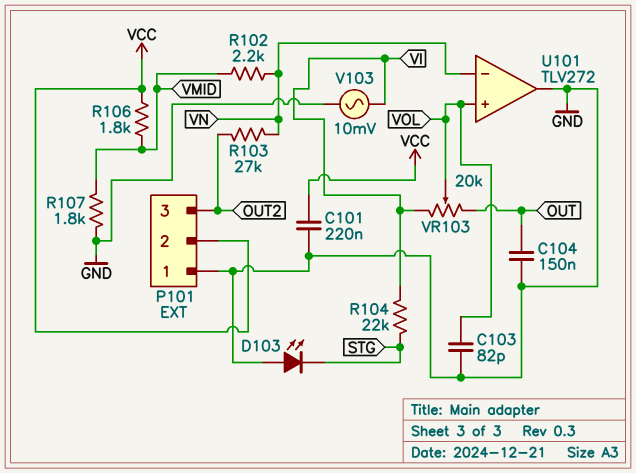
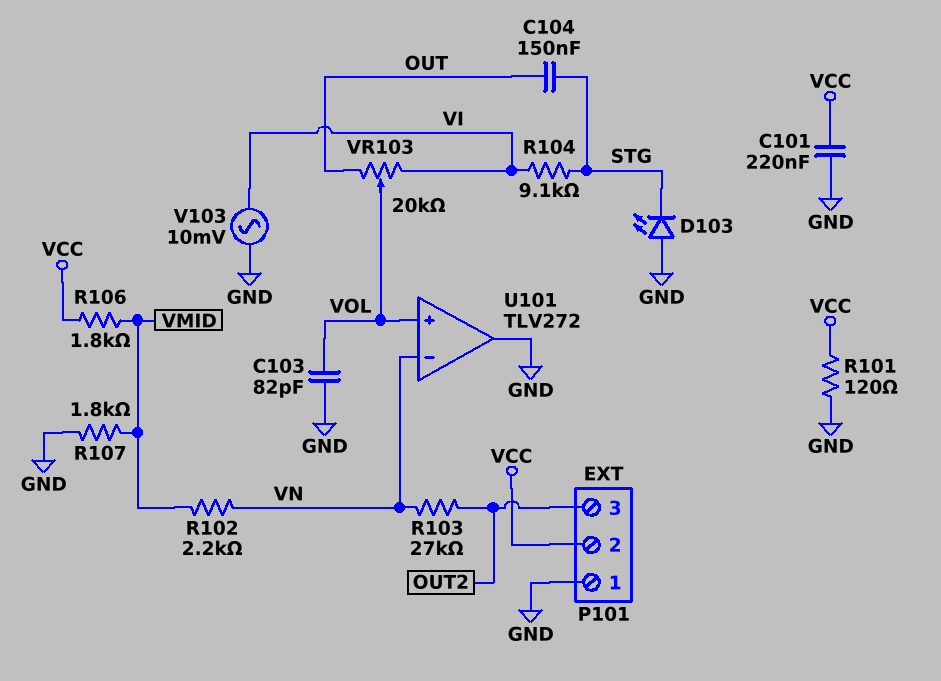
C104: 150nF (GND, OUT) -> 150nF (OUT, STG)
R101: none -> 120 (GND, VCC)
R104: 22k (STG, VI) -> 9.1k (STG, VI)

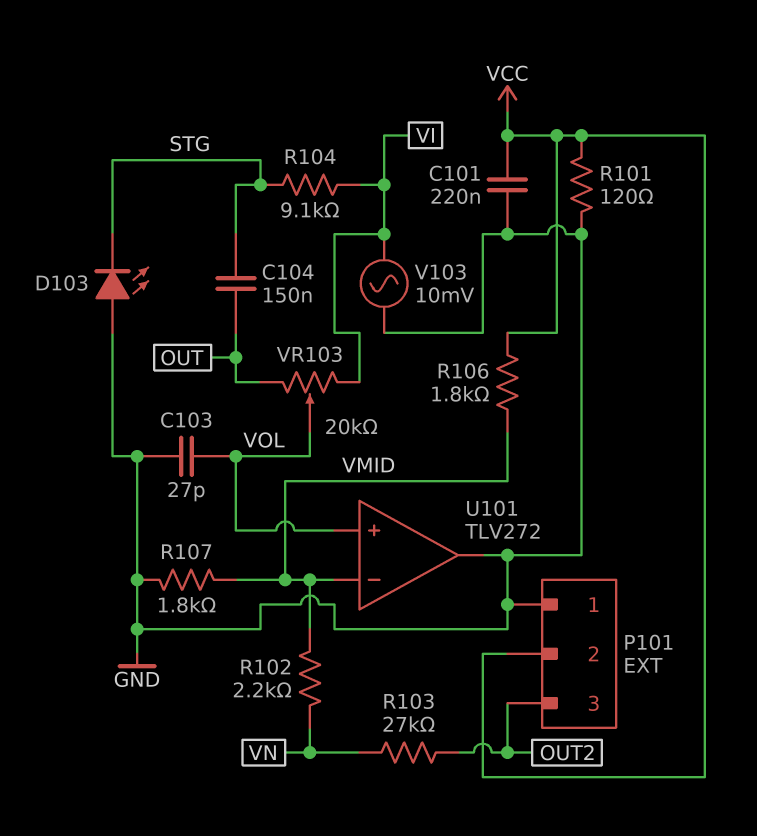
C103: 82pF (GND, VOL) -> 27pF (GND, VOL)
U101 pin in-: VN -> VMID

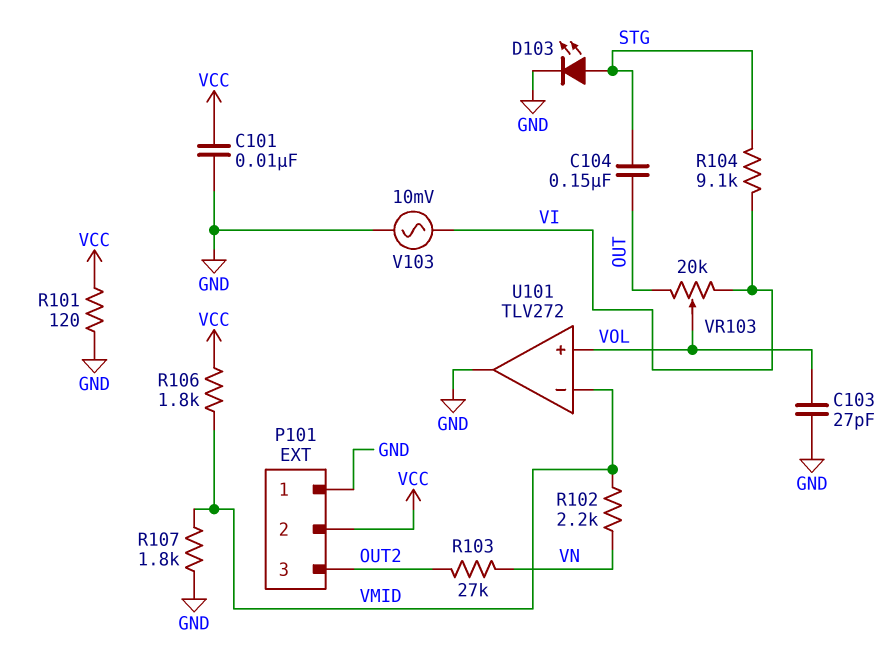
C101: 220nF (GND, VCC) -> 10nF (GND, VCC)
D103: LED (A GND, K STG) -> LED (A STG, K GND)

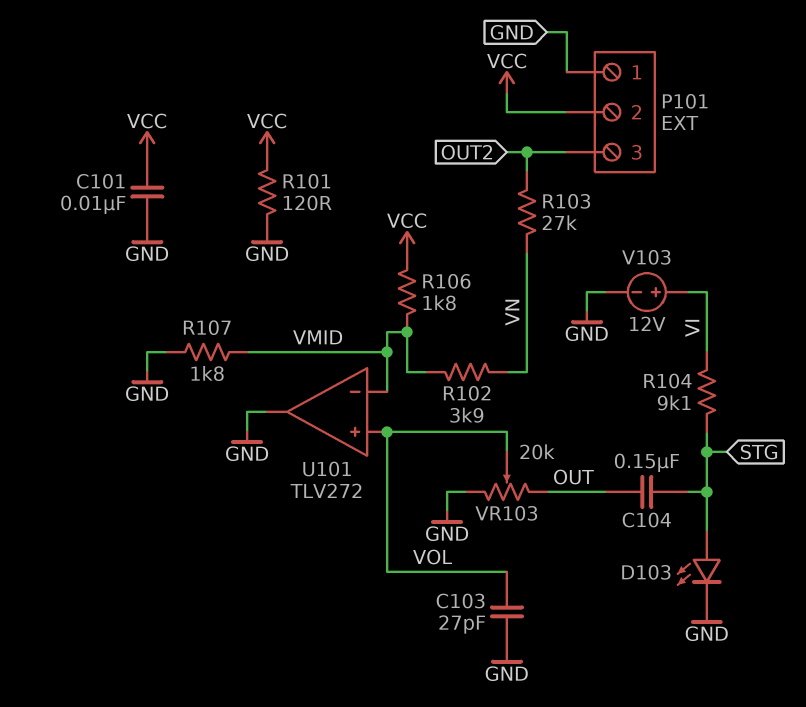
R102: 2.2k (VMID, VN) -> 3.9k (VMID, VN)
V103: AC 10mV (GND, VI) -> 12V (plus VI, minus GND)
VR103: 20k (OUT, VI, wiper VOL) -> 20k (GND, OUT, wiper VOL)

